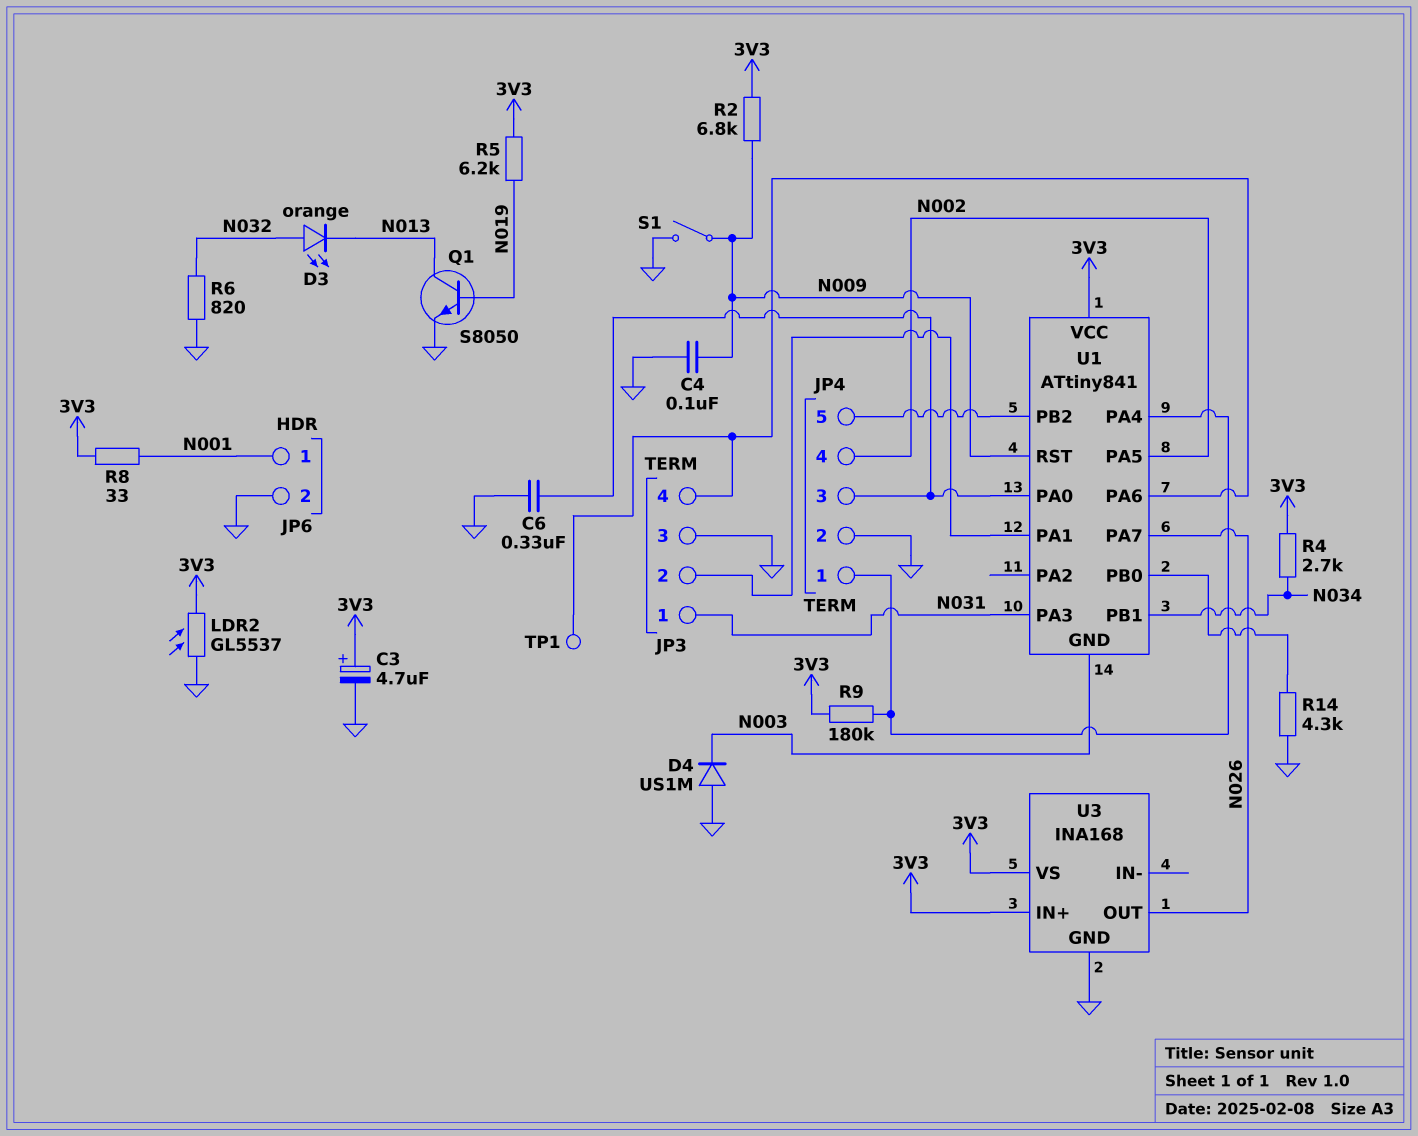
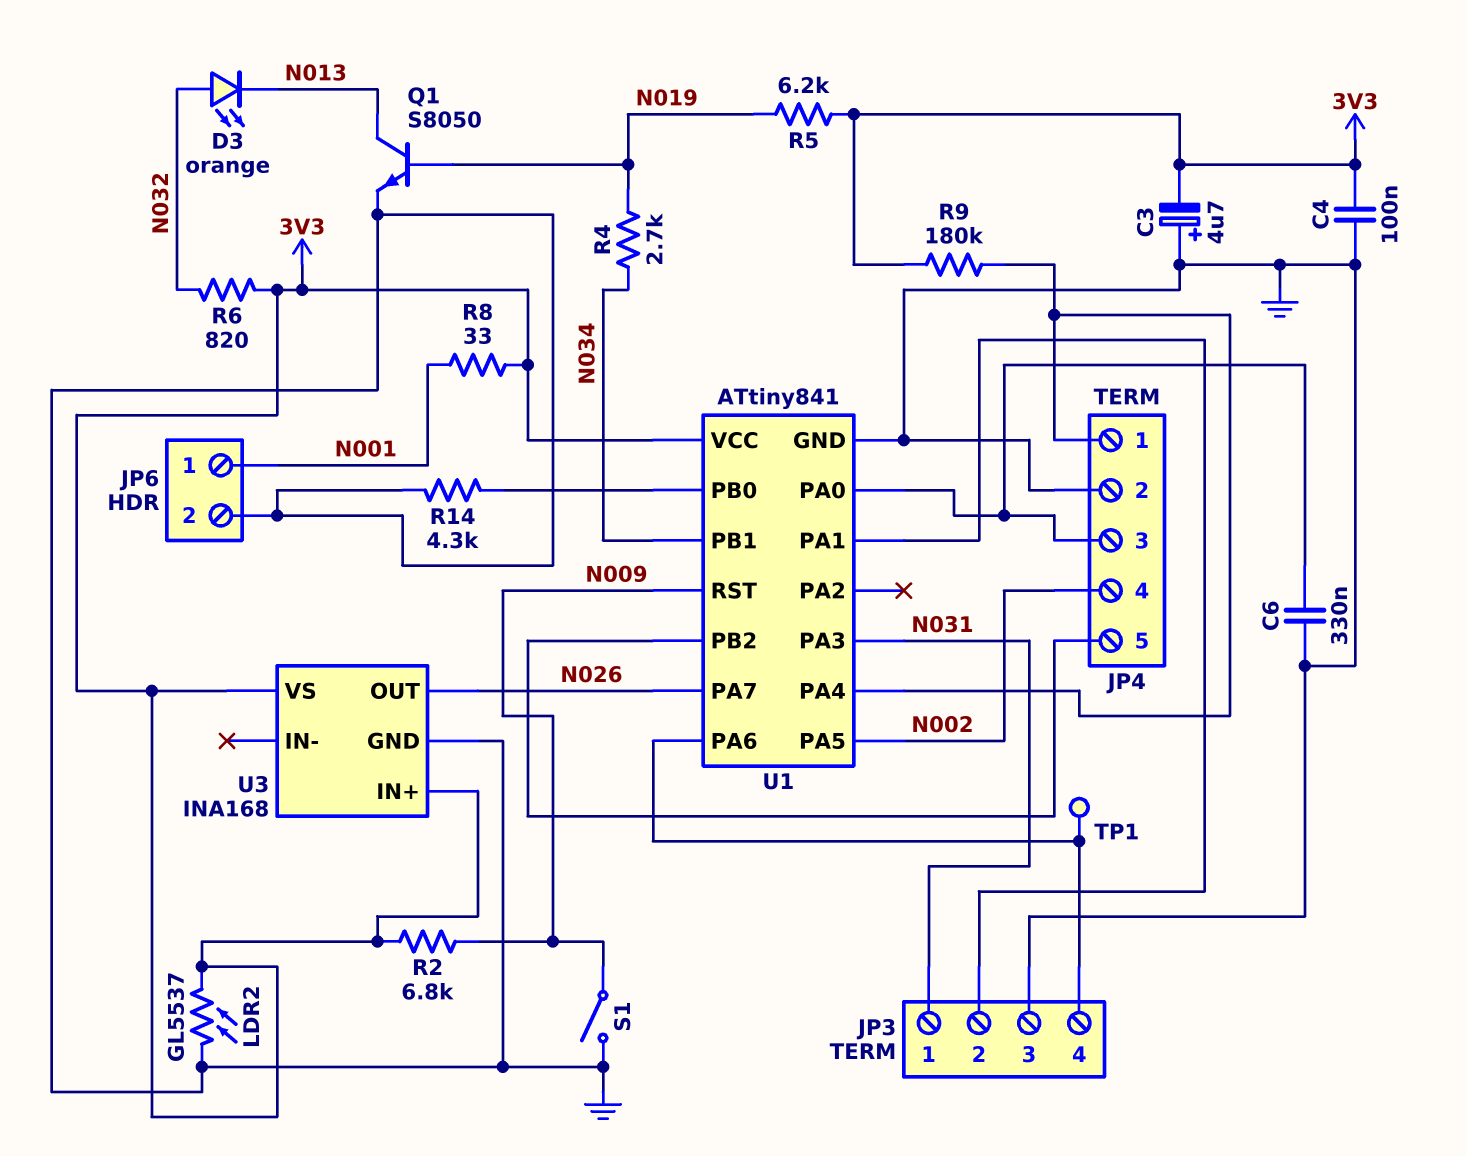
C3: 4.7uF (plus 3V3, minus GND) -> 4.7uF (plus GND, minus 3V3)
C4: 100nF (GND, N009) -> 100nF (3V3, GND)
D4: diode US1M (A GND, K N003) -> none
R4: 2.7k (3V3, N034) -> 2.7k (N019, N034)
R6: 820 (GND, N032) -> 820 (3V3, N032)
U1 pin GND: N003 -> GND

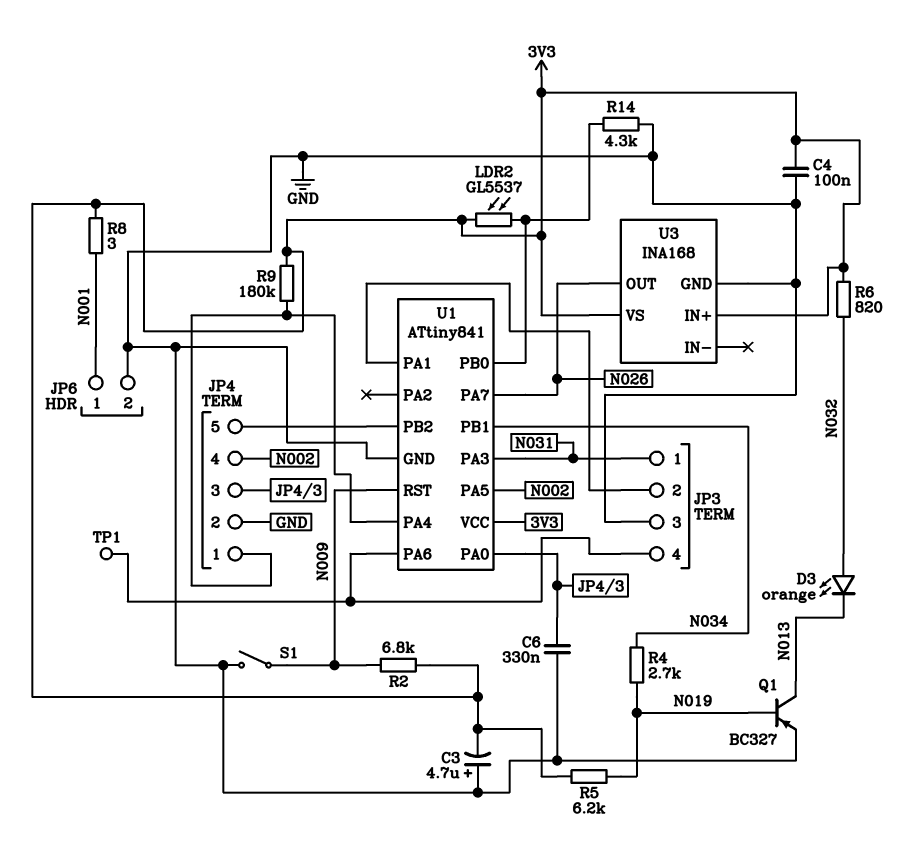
LDR2: GL5537 (3V3, GND) -> GL5537 (3V3, U1/PB0)
Q1: NPN S8050 (B N019, C N013, E GND) -> PNP BC327 (B N019, C N013, E GND)
R8: 33 (3V3, N001) -> 3 (3V3, N001)

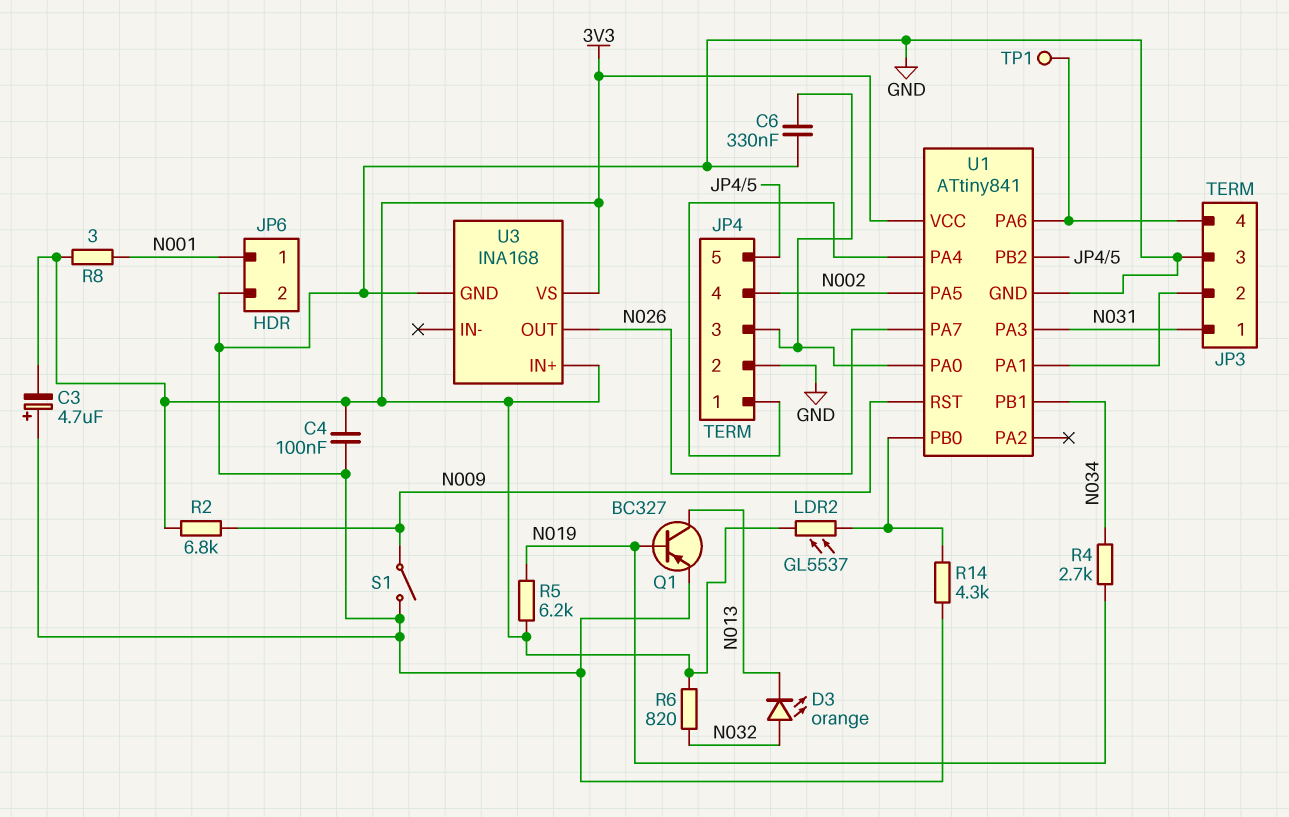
R9: 180k (3V3, JP4/1) -> none

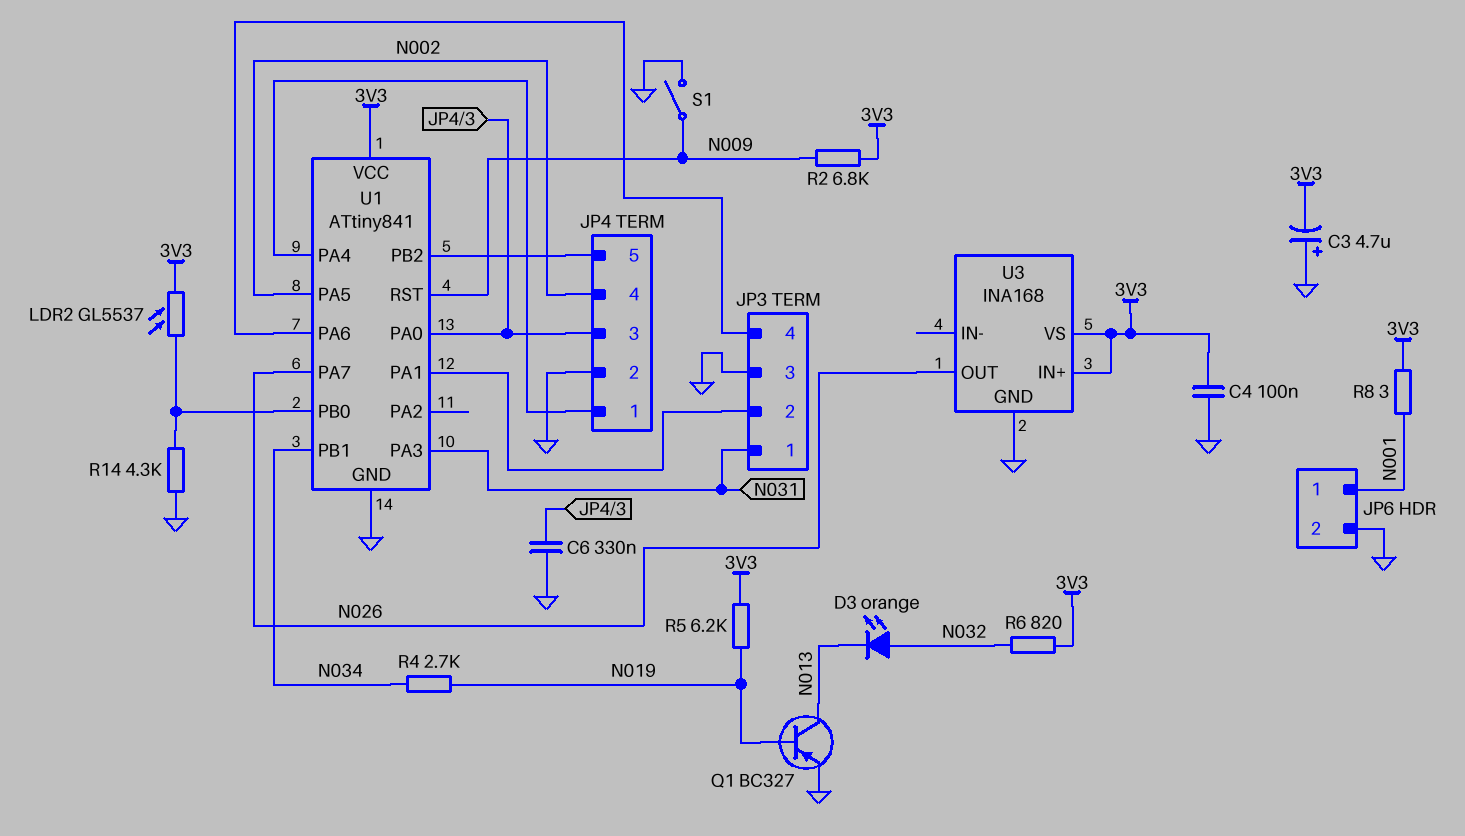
TP1: test point (JP3/4) -> none

